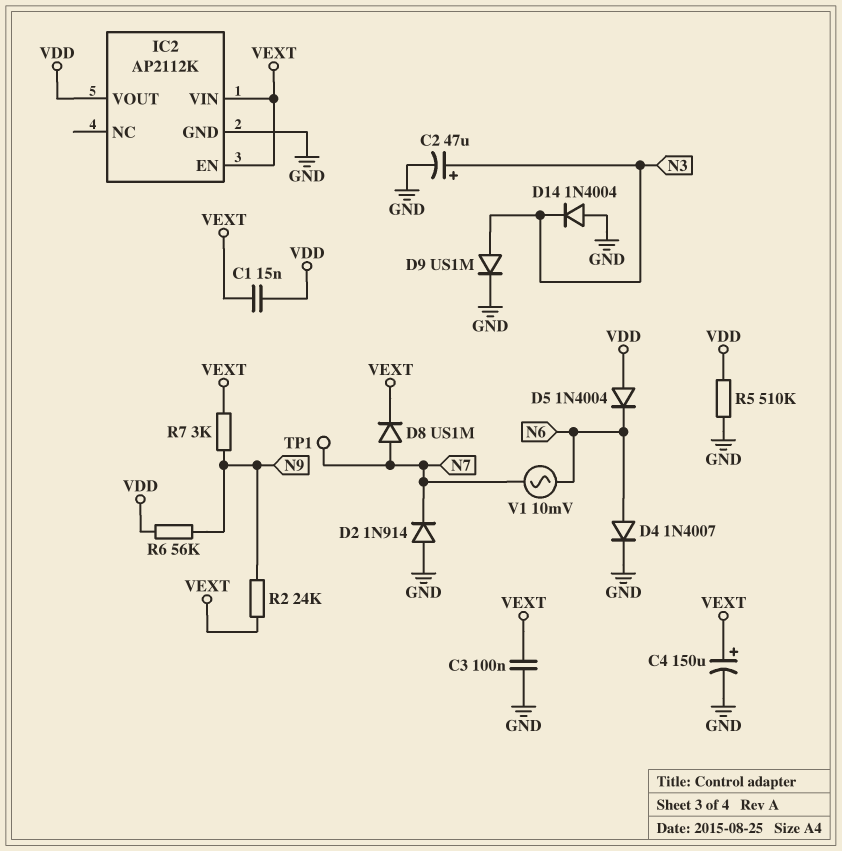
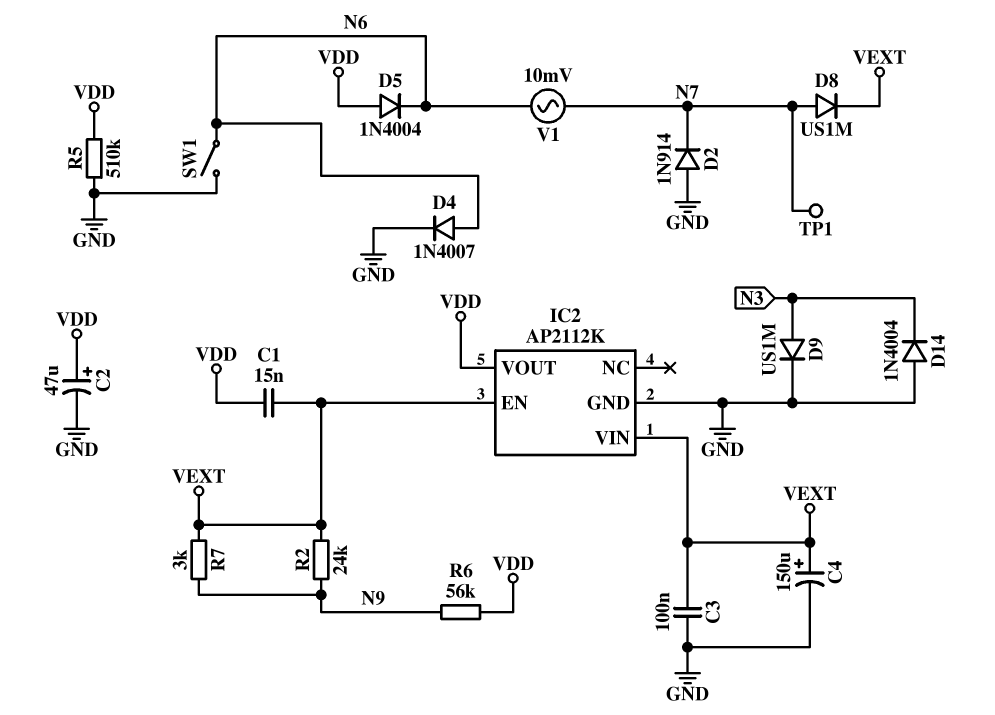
C2: 47uF (plus N3, minus GND) -> 47uF (plus VDD, minus GND)
SW1: none -> switch (GND, N6)

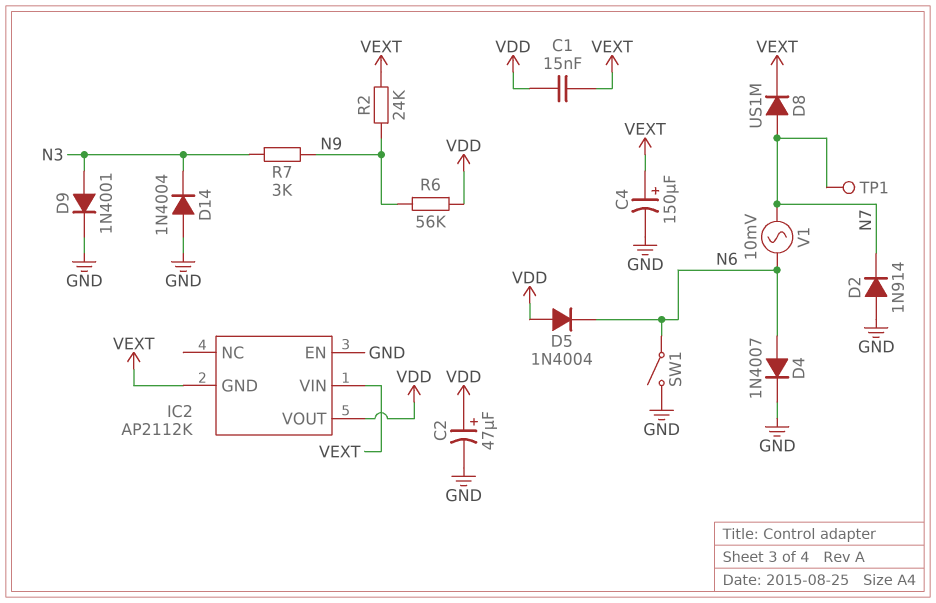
C3: 100nF (GND, VEXT) -> none
D9: diode US1M (A N3, K GND) -> diode 1N4001 (A N3, K GND)
IC2 pin EN: VEXT -> GND
IC2 pin GND: GND -> VEXT
R5: 510k (GND, VDD) -> none
R7: 3k (N9, VEXT) -> 3k (N3, N9)

